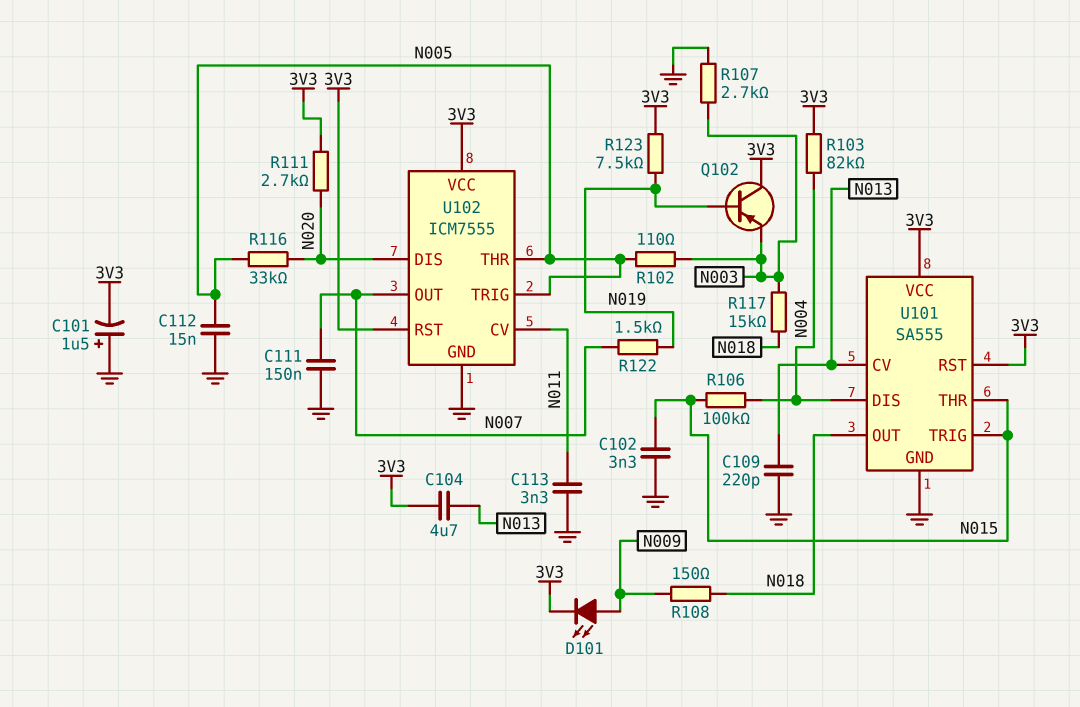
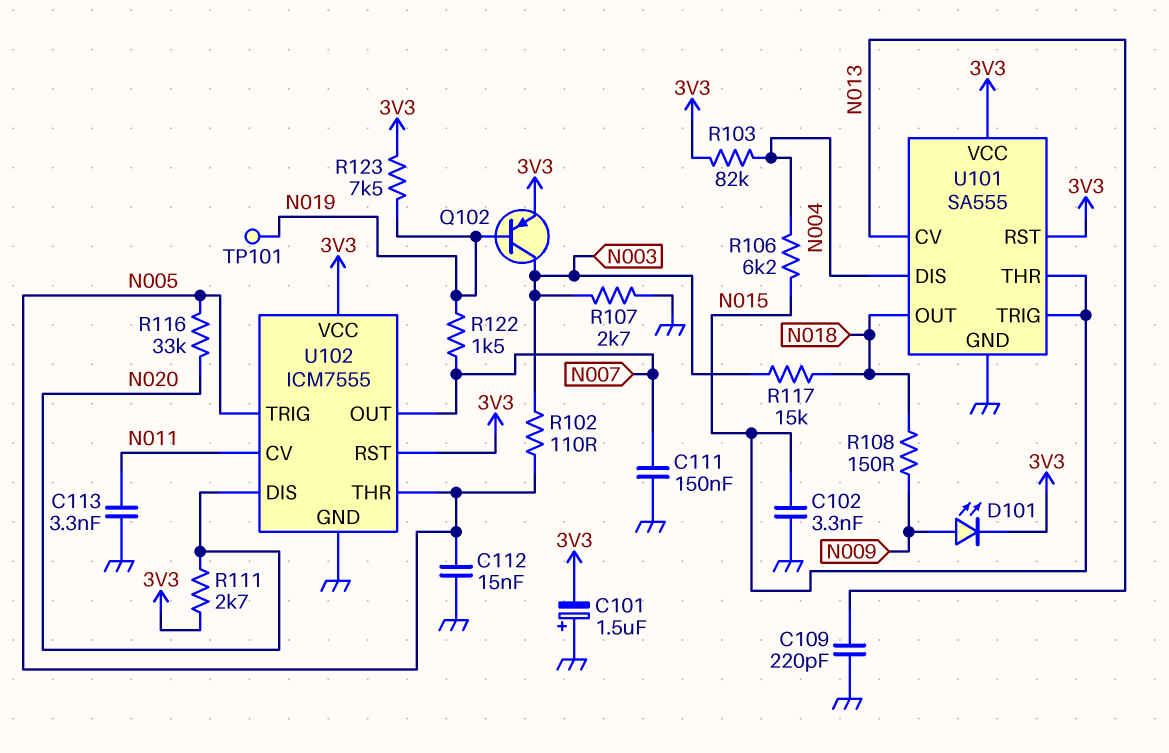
C104: 4.7uF (3V3, N013) -> none
Q102: PNP (B N019, C 3V3, E N003) -> PNP (B N019, C N003, E 3V3)
R106: 100k (N004, N015) -> 6.2k (N004, N015)
TP101: none -> test point (N019)

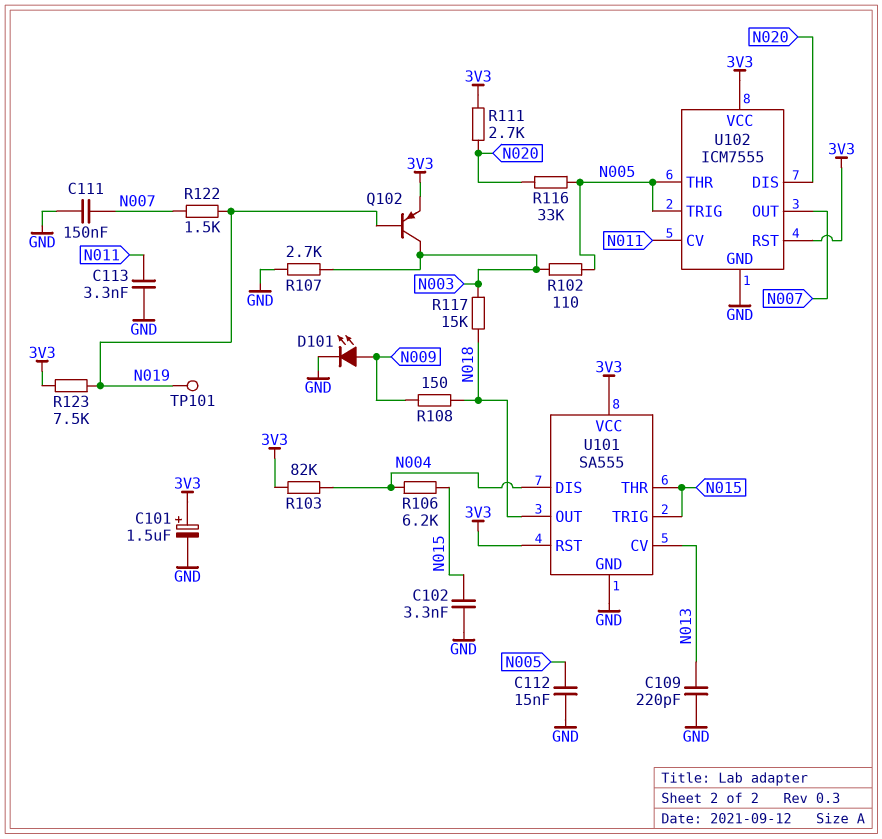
C101: 1.5uF (plus GND, minus 3V3) -> 1.5uF (plus 3V3, minus GND)
D101: LED (A N009, K 3V3) -> LED (A N009, K GND)

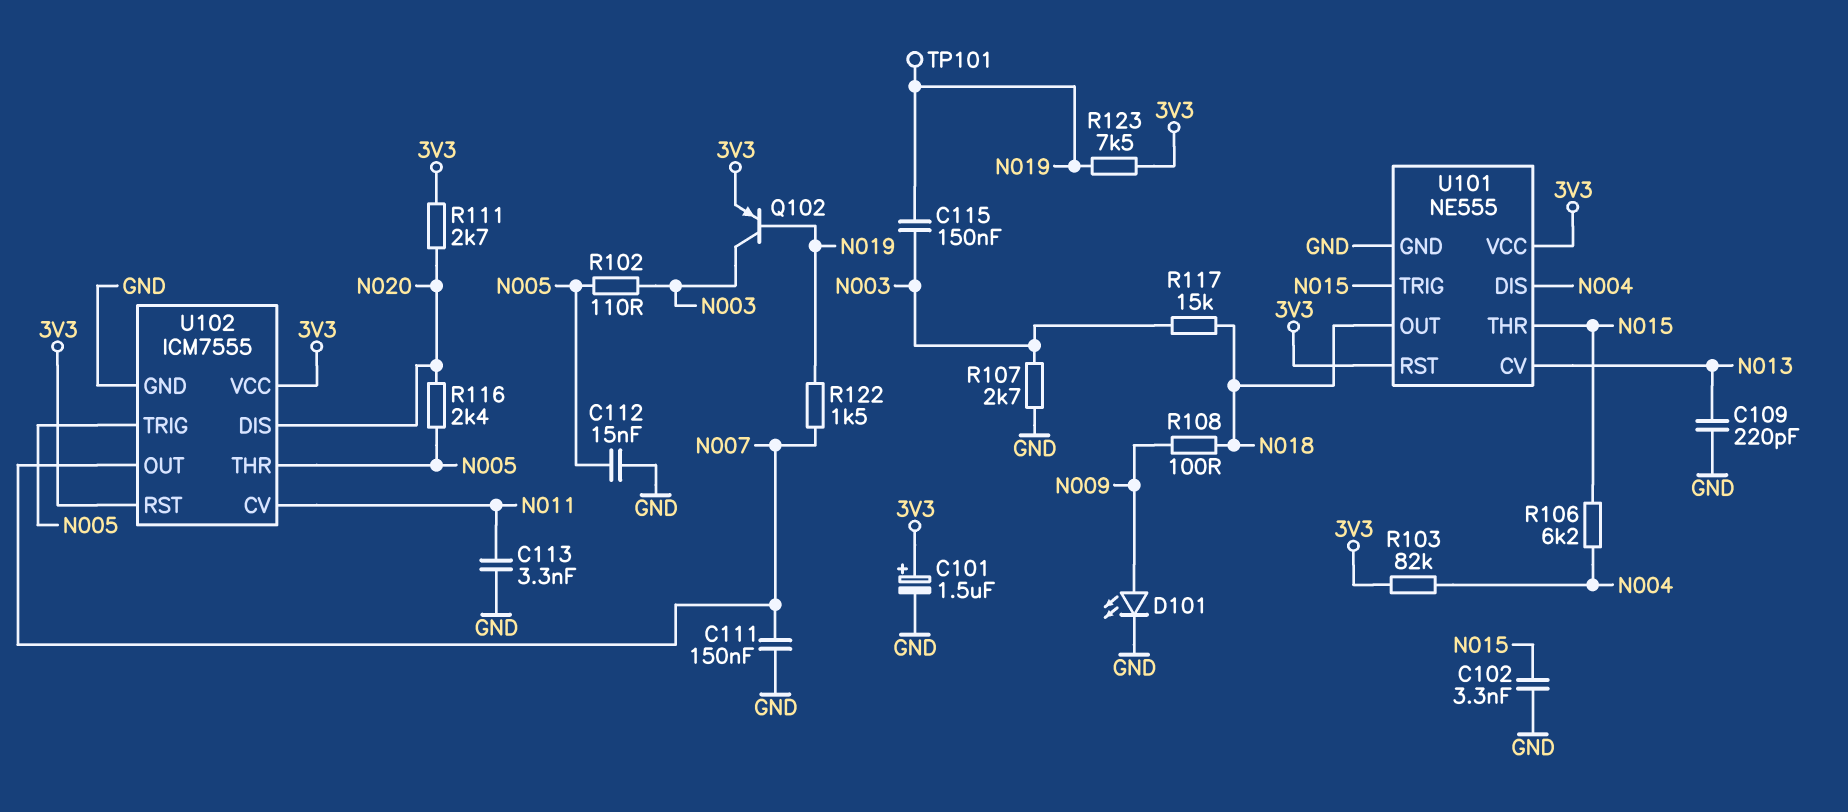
C115: none -> 150nF (N003, N019)
R108: 150 (N009, N018) -> 100 (N009, N018)
R116: 33k (N005, N020) -> 2.4k (N005, N020)
U101: SA555 -> NE555

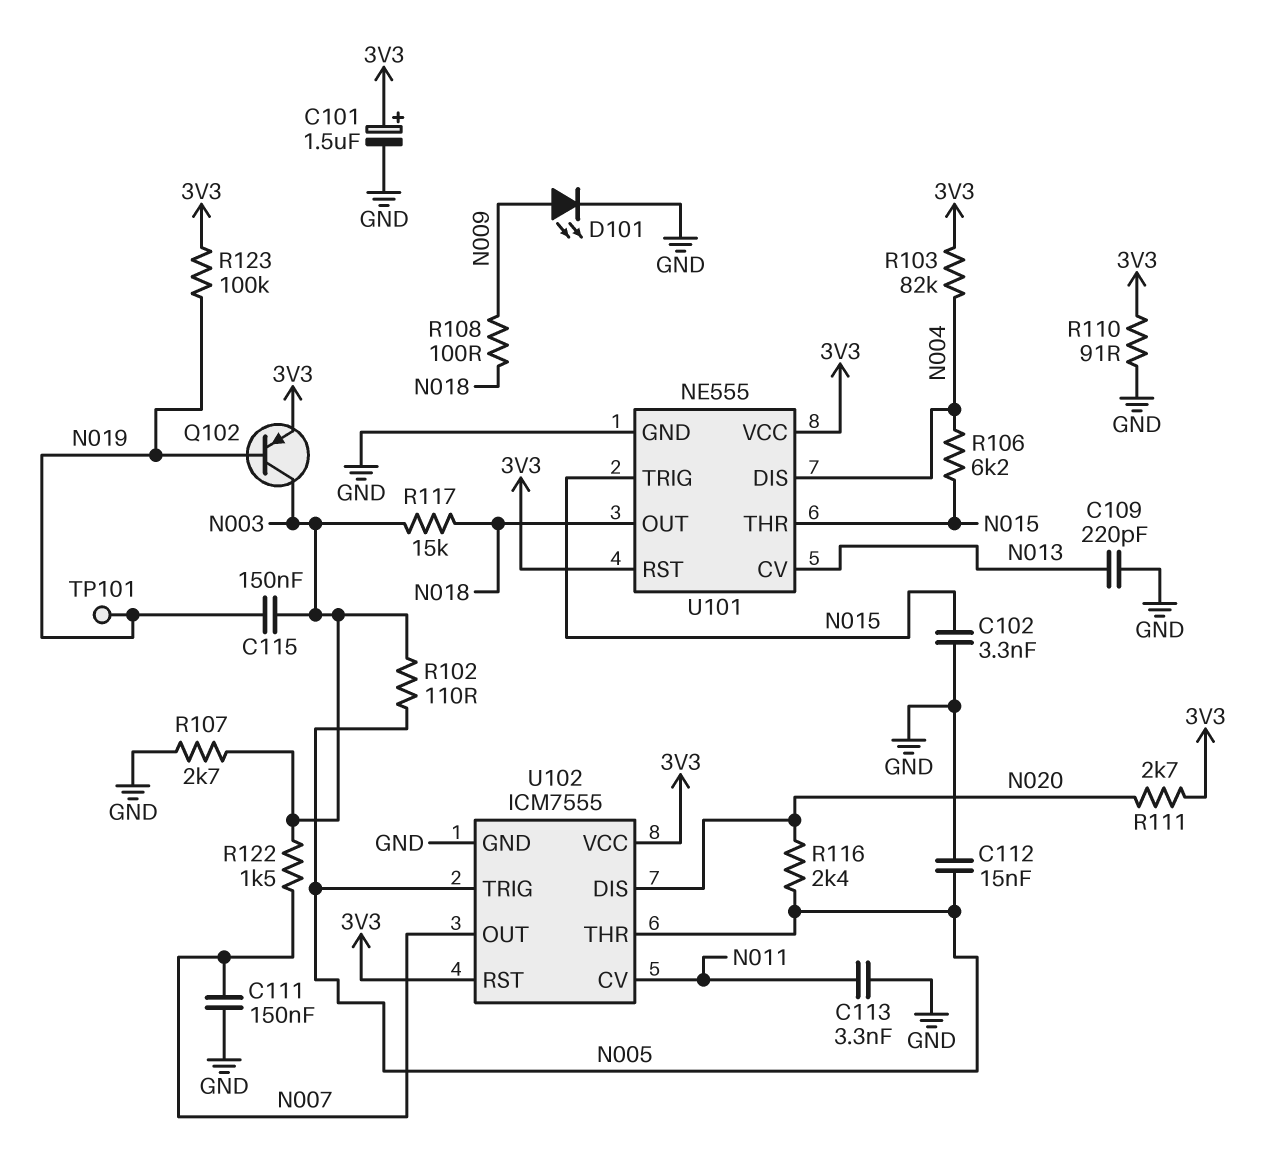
R110: none -> 91 (3V3, GND)
R122: 1.5k (N007, N019) -> 1.5k (N003, N007)
R123: 7.5k (3V3, N019) -> 100k (3V3, N019)

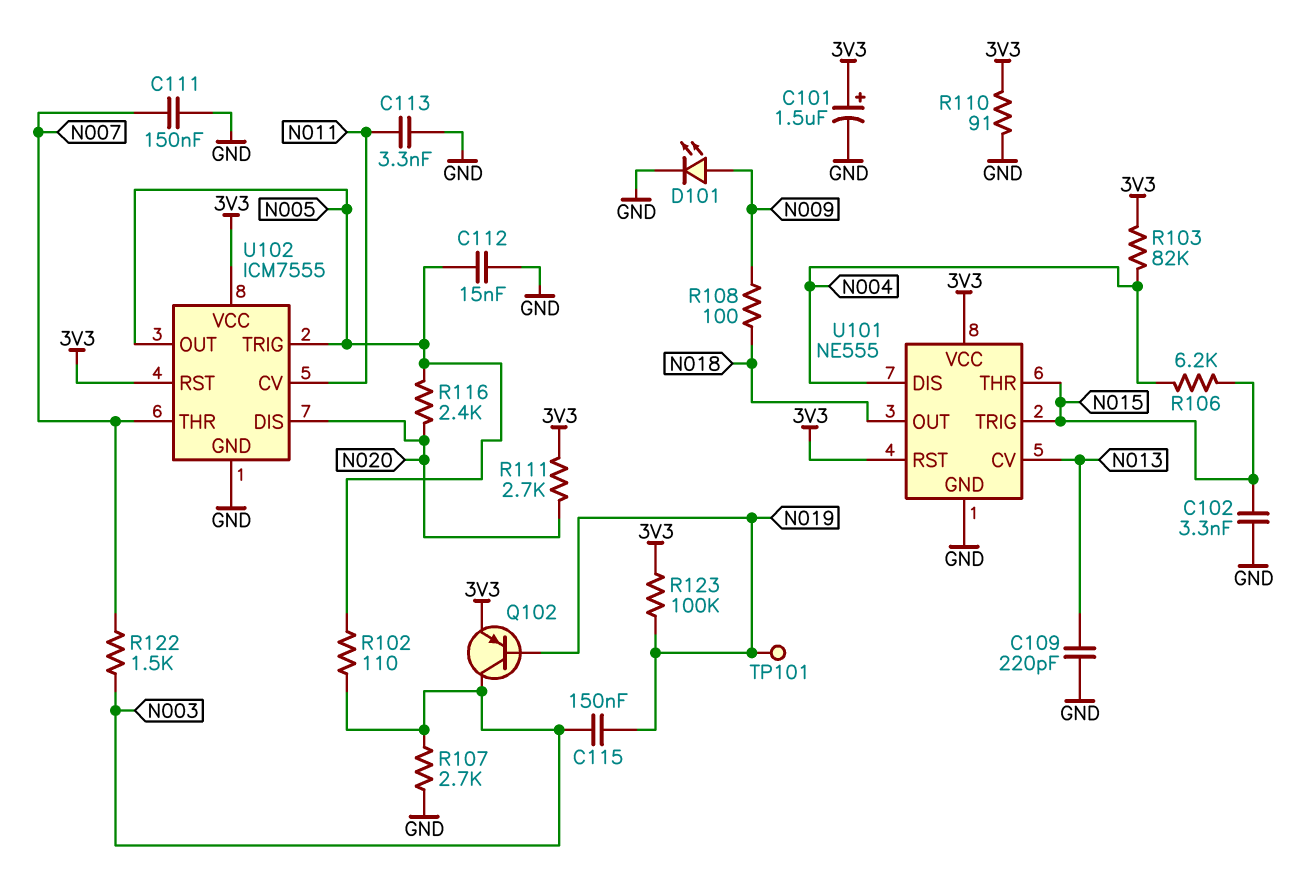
R117: 15k (N003, N018) -> none
U102 pin OUT: N007 -> N005
U102 pin THR: N005 -> N007

